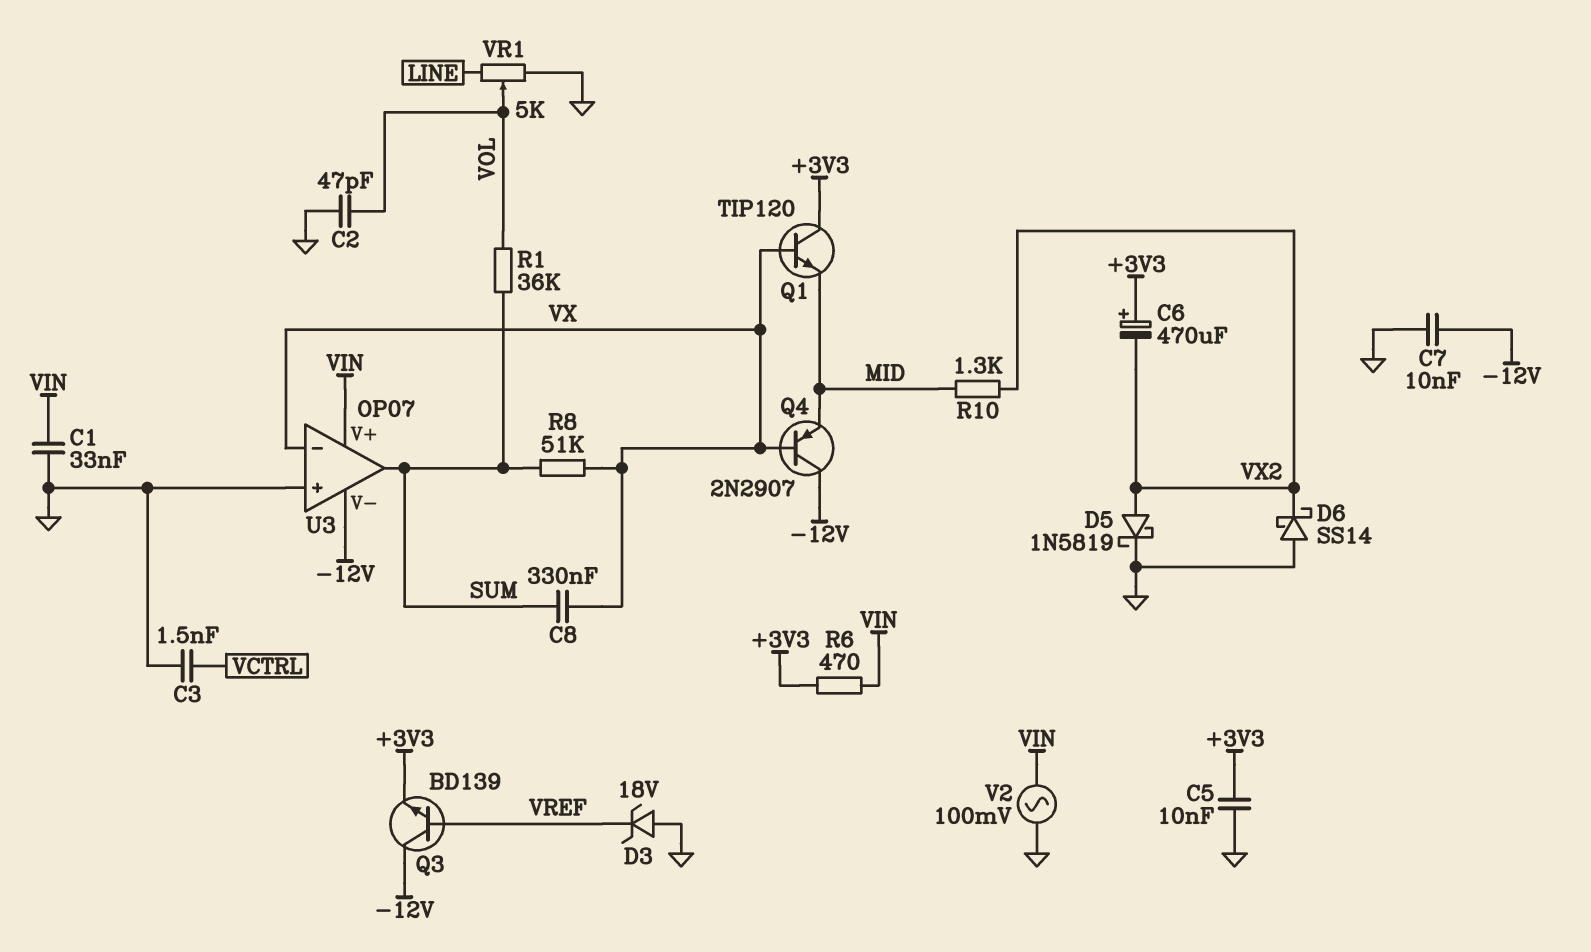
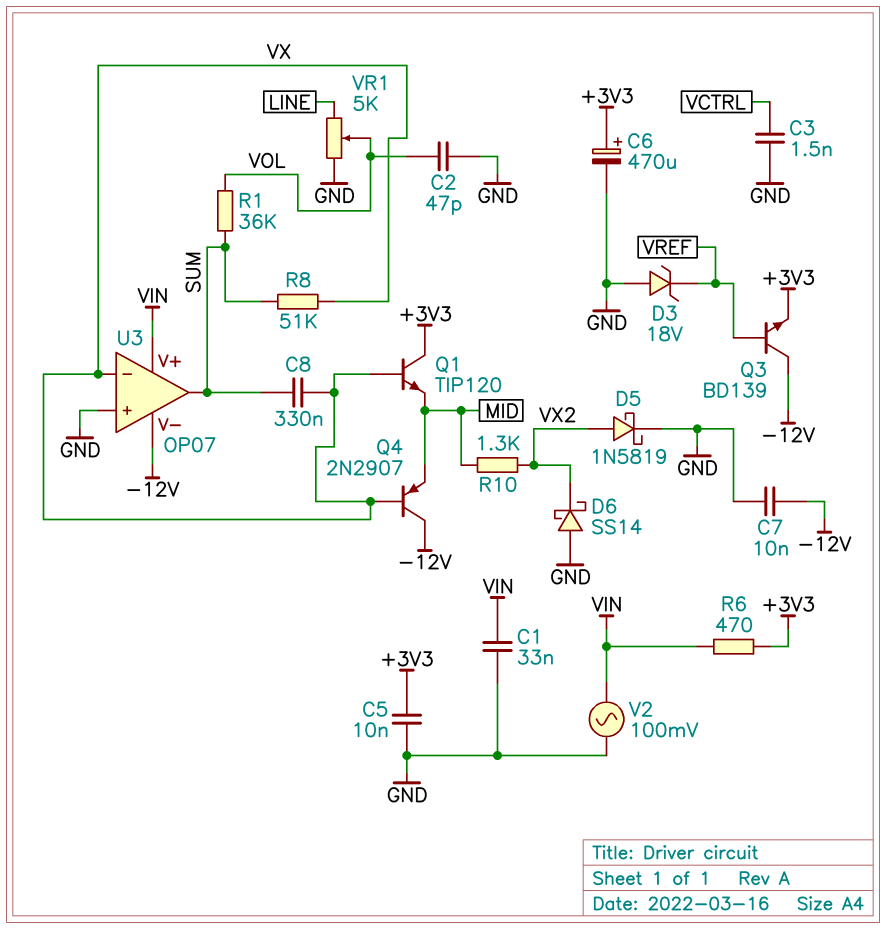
C6: 470uF (plus +3V3, minus VX2) -> 470uF (plus +3V3, minus GND)

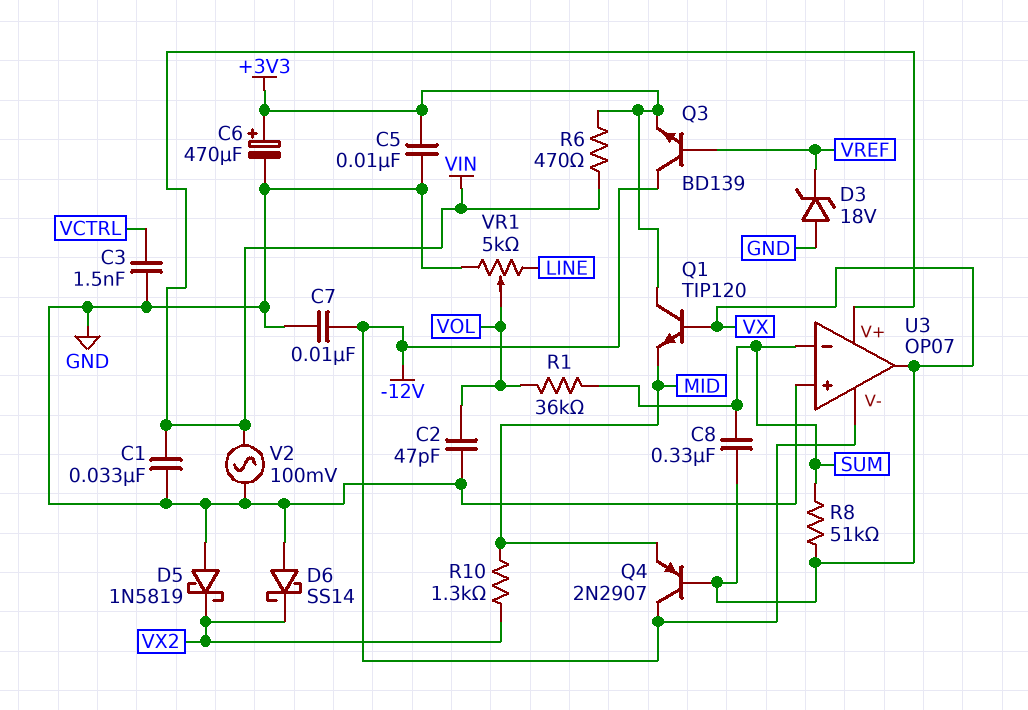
D5: schottky 1N5819 (A VX2, K GND) -> schottky 1N5819 (A GND, K VX2)
U3 pin in-: VX -> SUM
U3 pin out: SUM -> VX

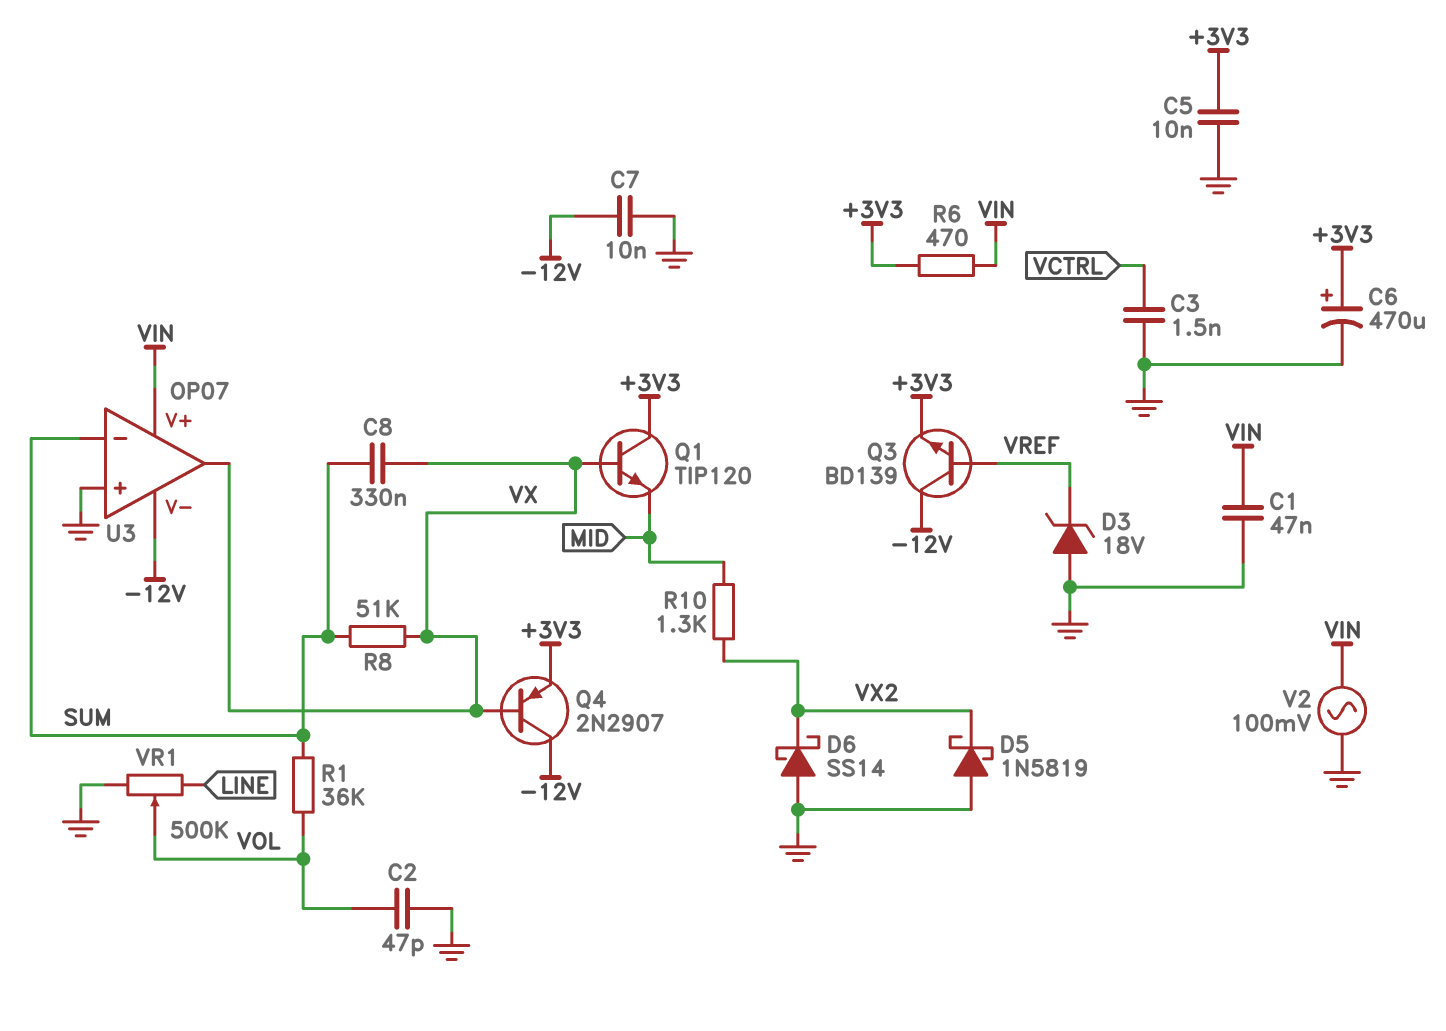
C1: 33nF (GND, VIN) -> 47nF (GND, VIN)
Q4: PNP 2N2907 (B VX, C -12V, E MID) -> PNP 2N2907 (B VX, C -12V, E +3V3)
VR1: 5k (GND, LINE, wiper VOL) -> 500k (GND, LINE, wiper VOL)

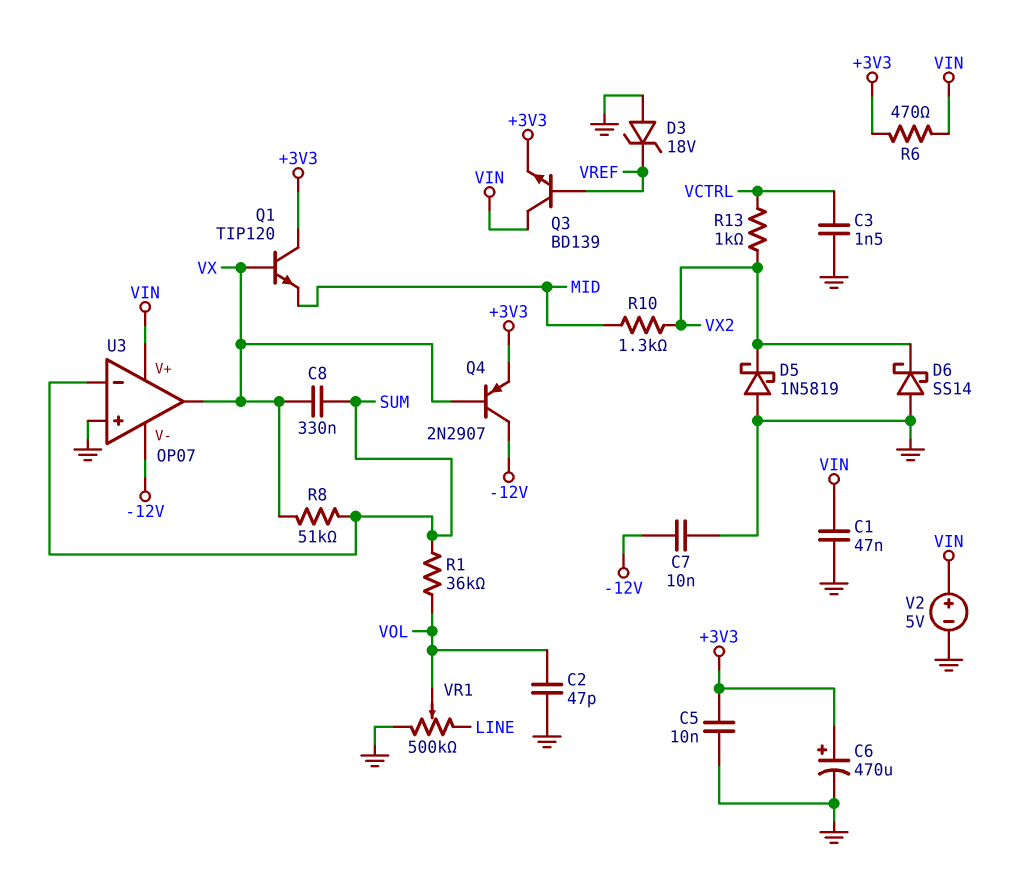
Q3: NPN BD139 (B VREF, C -12V, E +3V3) -> NPN BD139 (B VREF, C VIN, E +3V3)
R13: none -> 1k (VCTRL, VX2)
V2: AC 100mV (GND, VIN) -> 5V (plus VIN, minus GND)

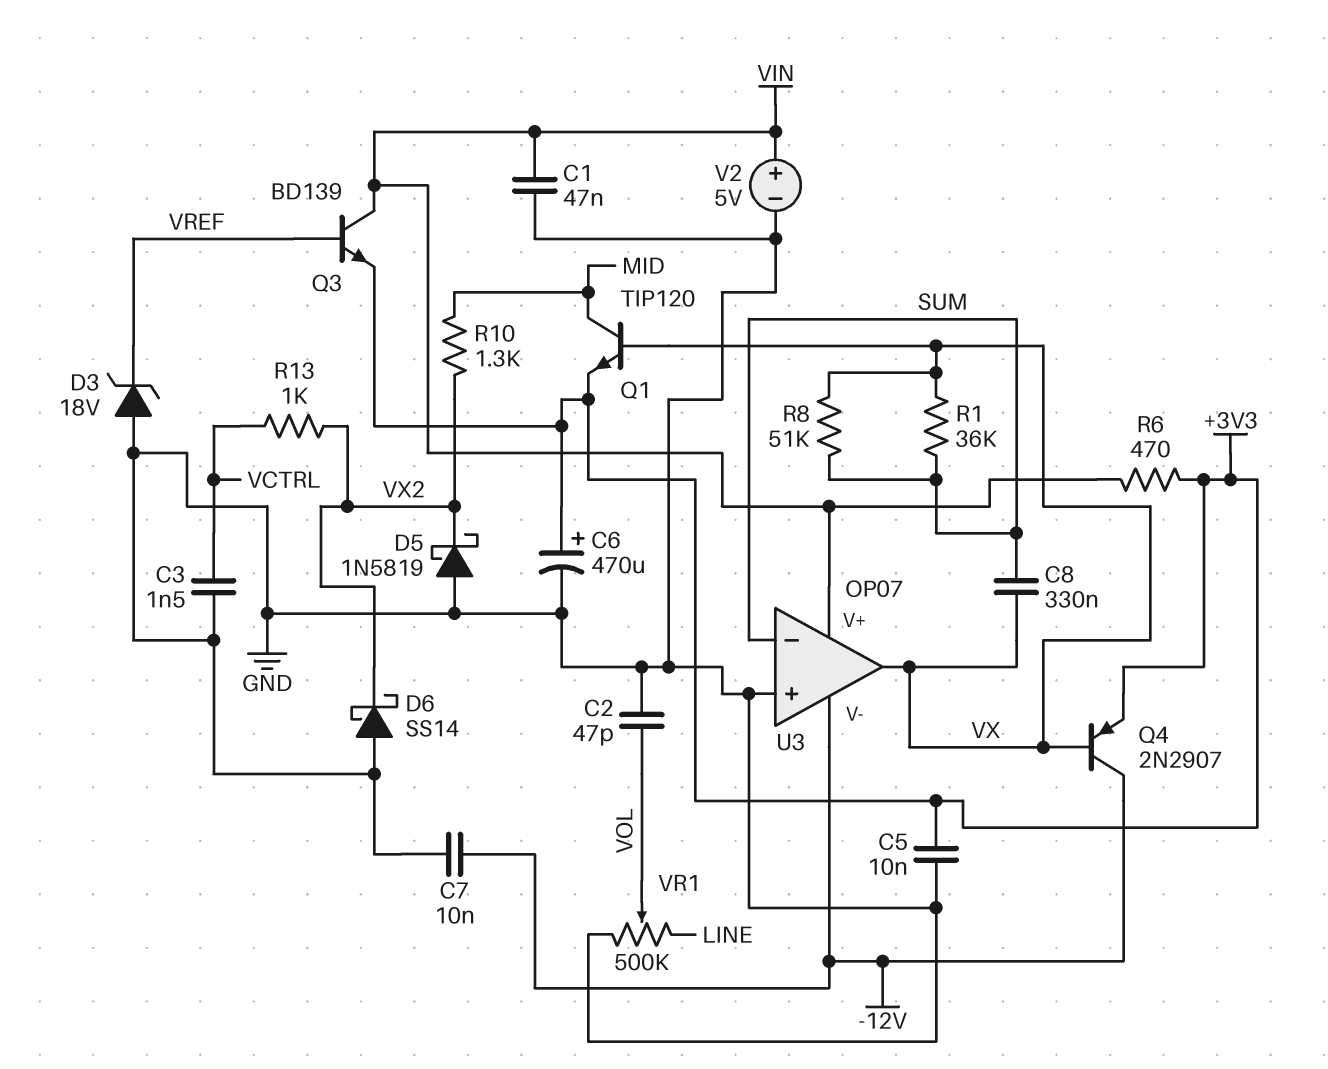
Q1: NPN TIP120 (B VX, C +3V3, E MID) -> NPN TIP120 (B VX, C MID, E +3V3)
R1: 36k (SUM, VOL) -> 36k (SUM, VX)

